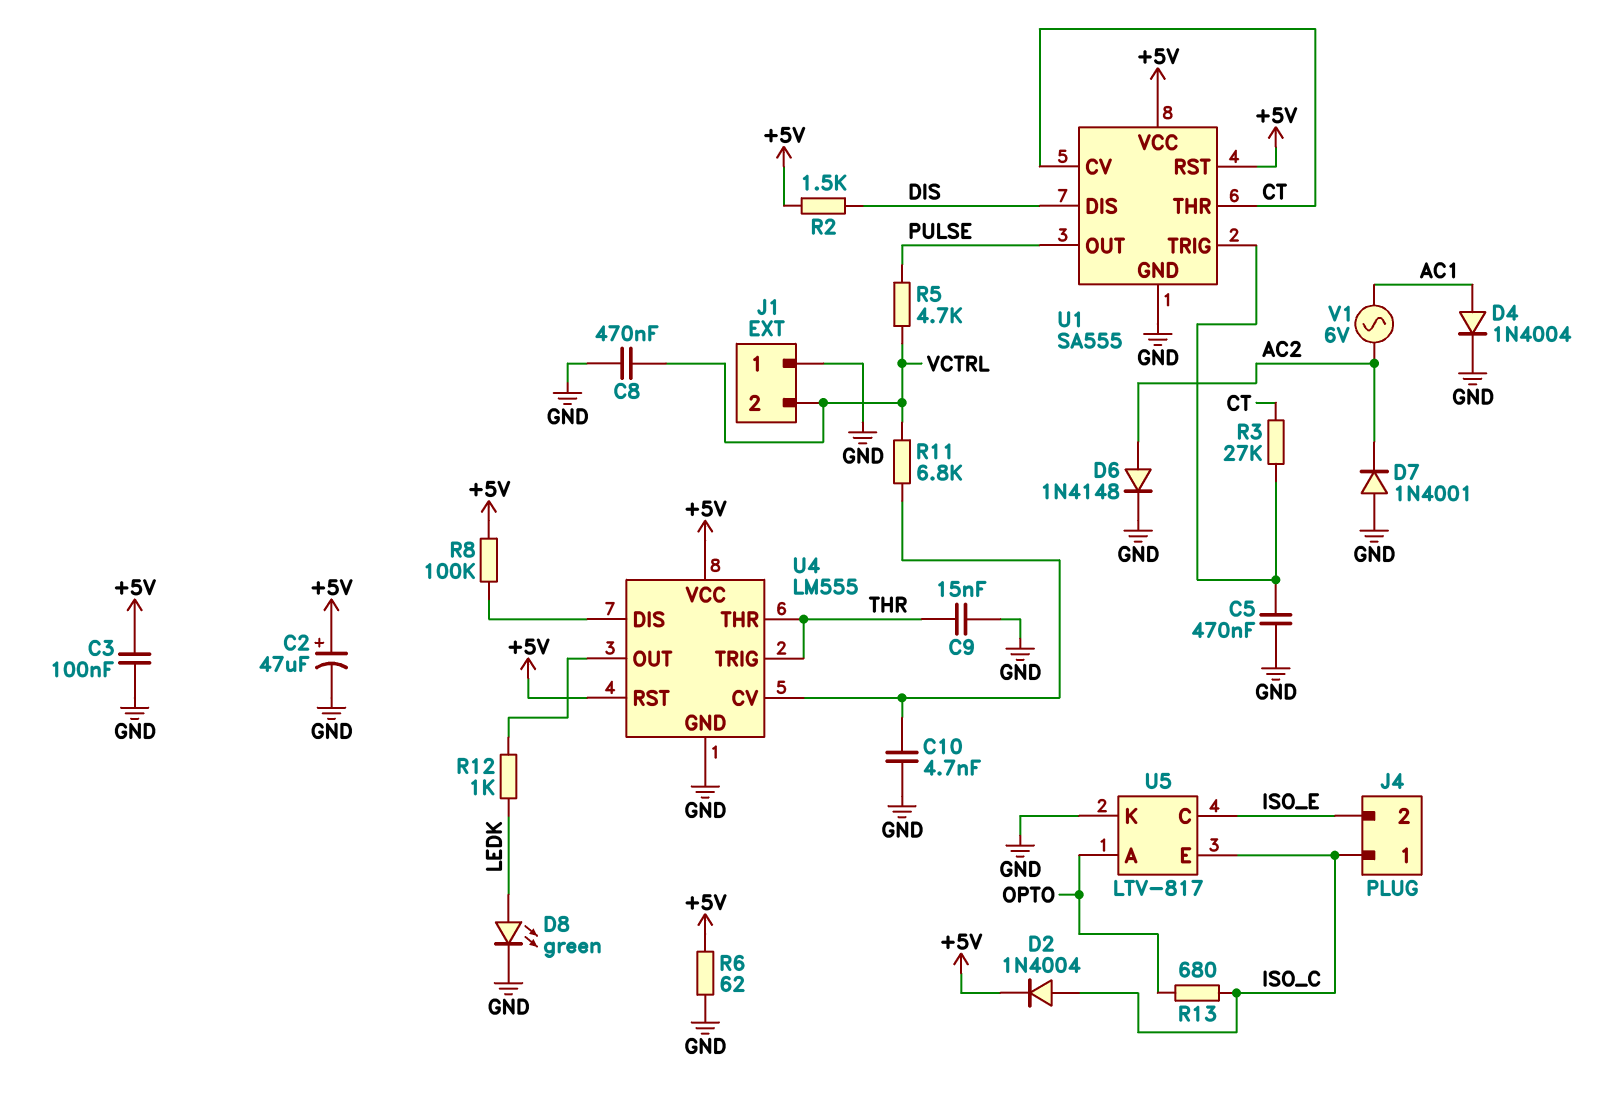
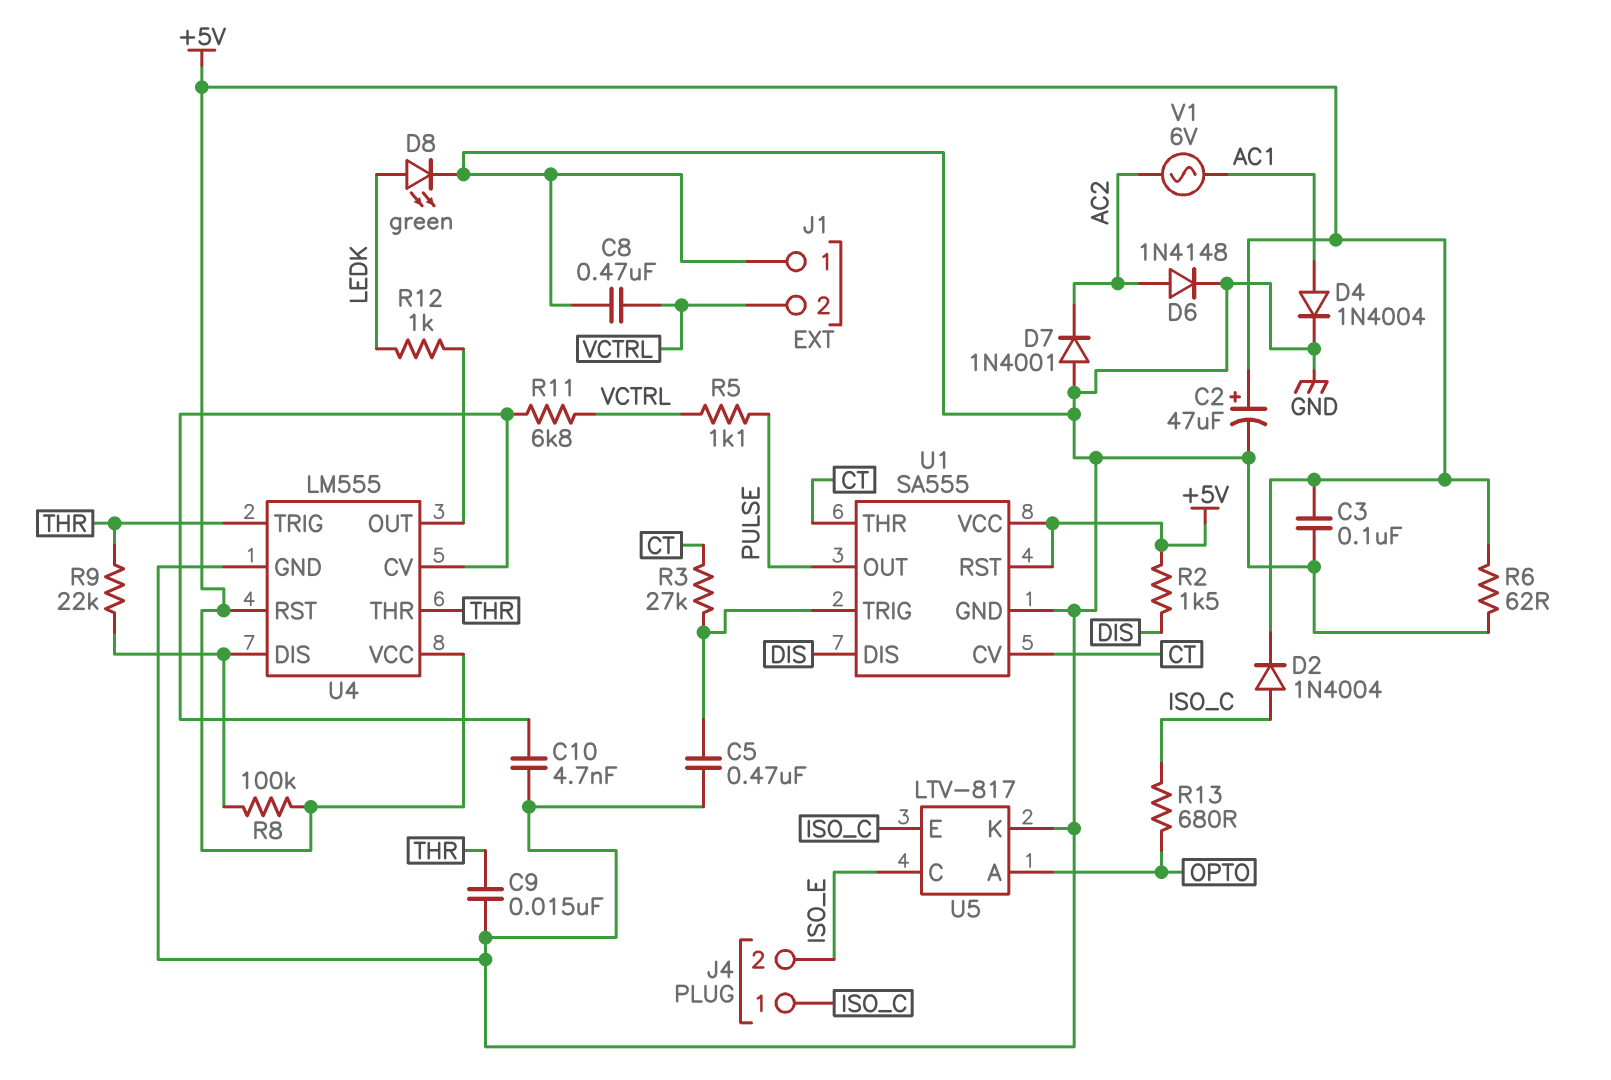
R5: 4.7k (PULSE, VCTRL) -> 1.1k (PULSE, VCTRL)
R9: none -> 22k (THR, U4/DIS)

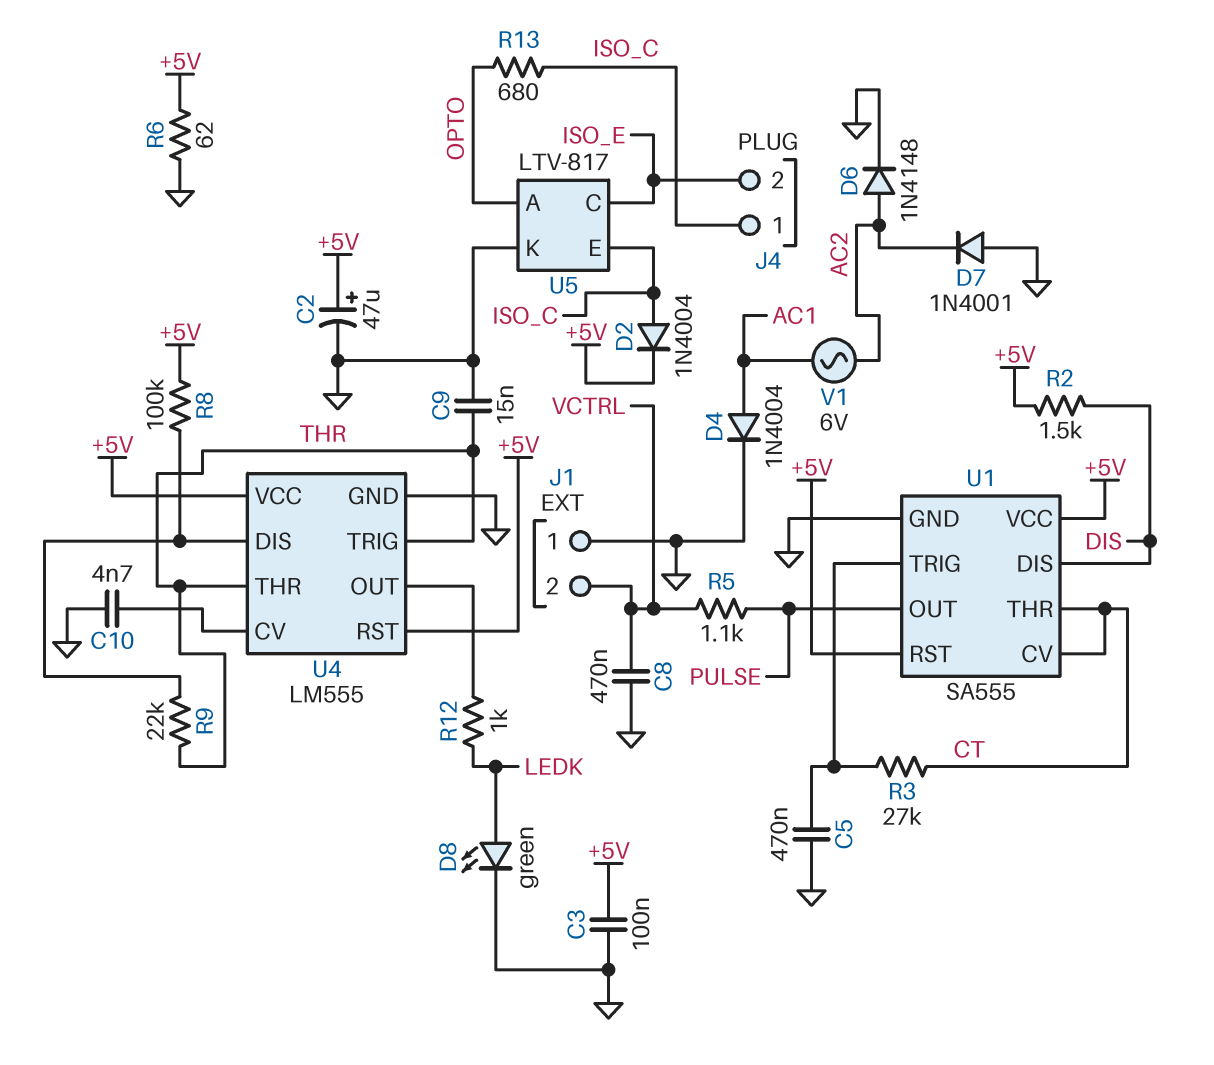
R11: 6.8k (U4/CV, VCTRL) -> none

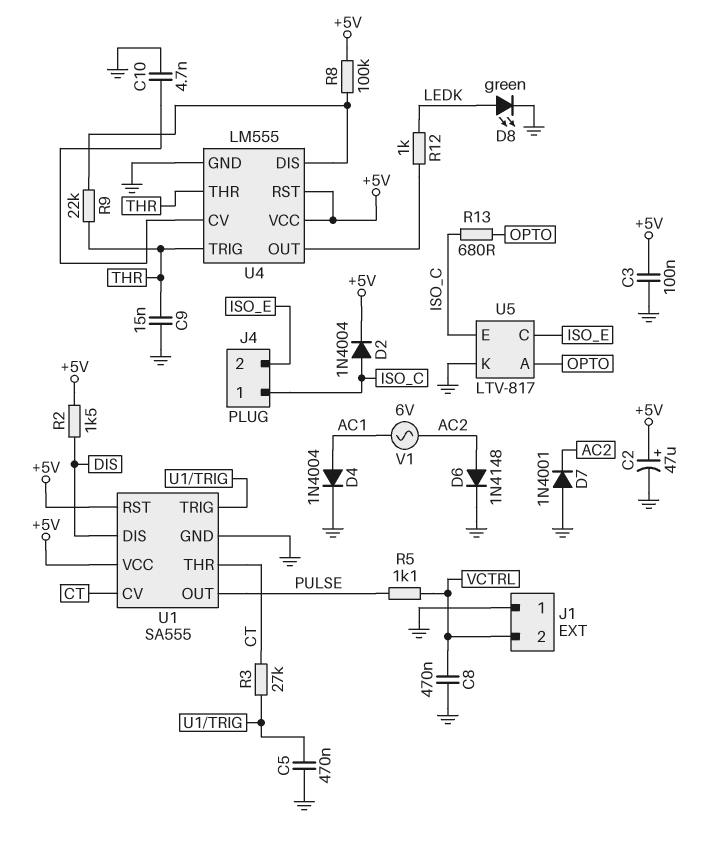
R6: 62 (+5V, GND) -> none

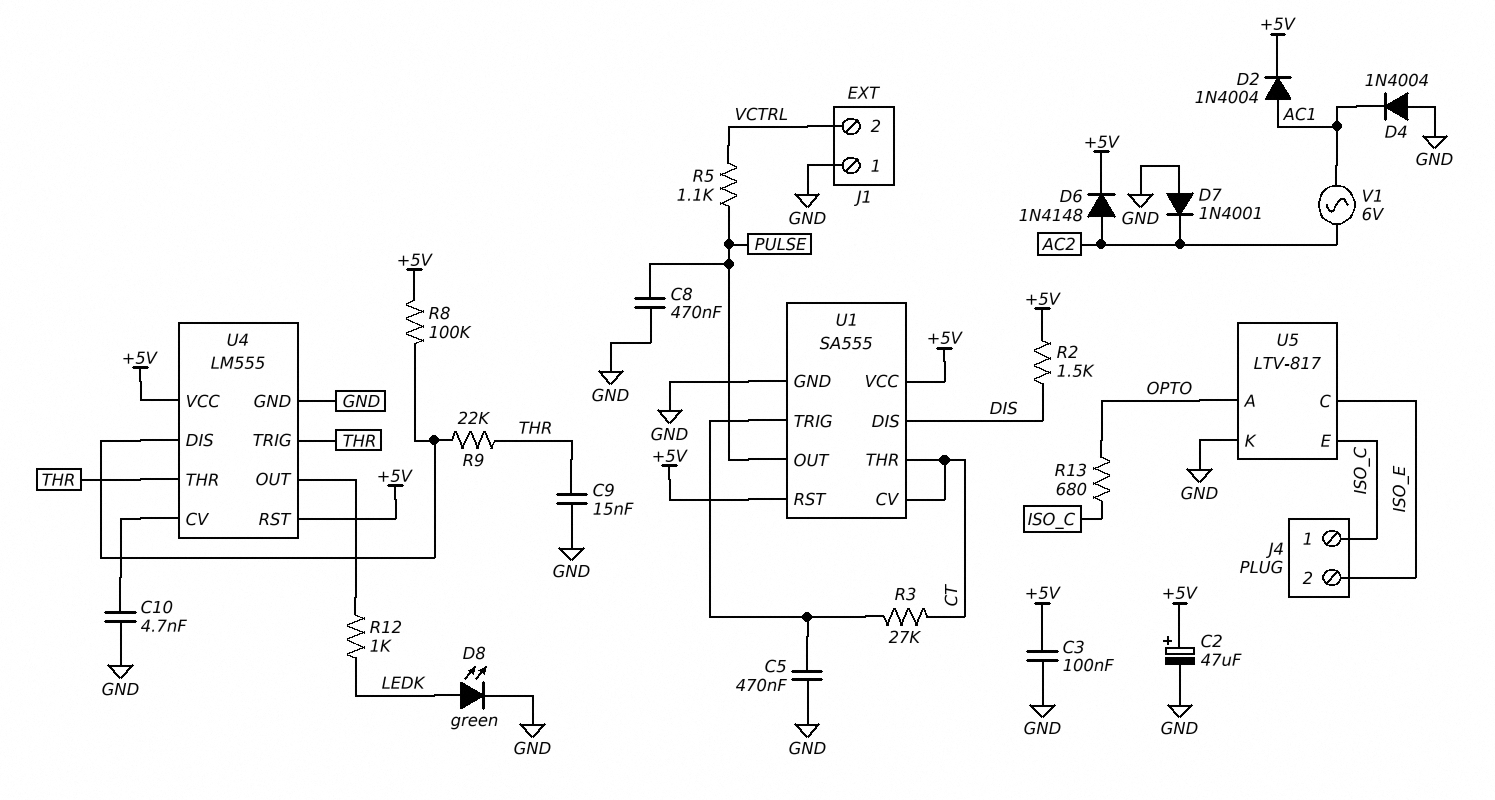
C8: 470nF (GND, VCTRL) -> 470nF (GND, PULSE)
D2: diode 1N4004 (A ISO_C, K +5V) -> diode 1N4004 (A AC1, K +5V)
D4: diode 1N4004 (A AC1, K GND) -> diode 1N4004 (A GND, K AC1)
D6: diode 1N4148 (A AC2, K GND) -> diode 1N4148 (A AC2, K +5V)

